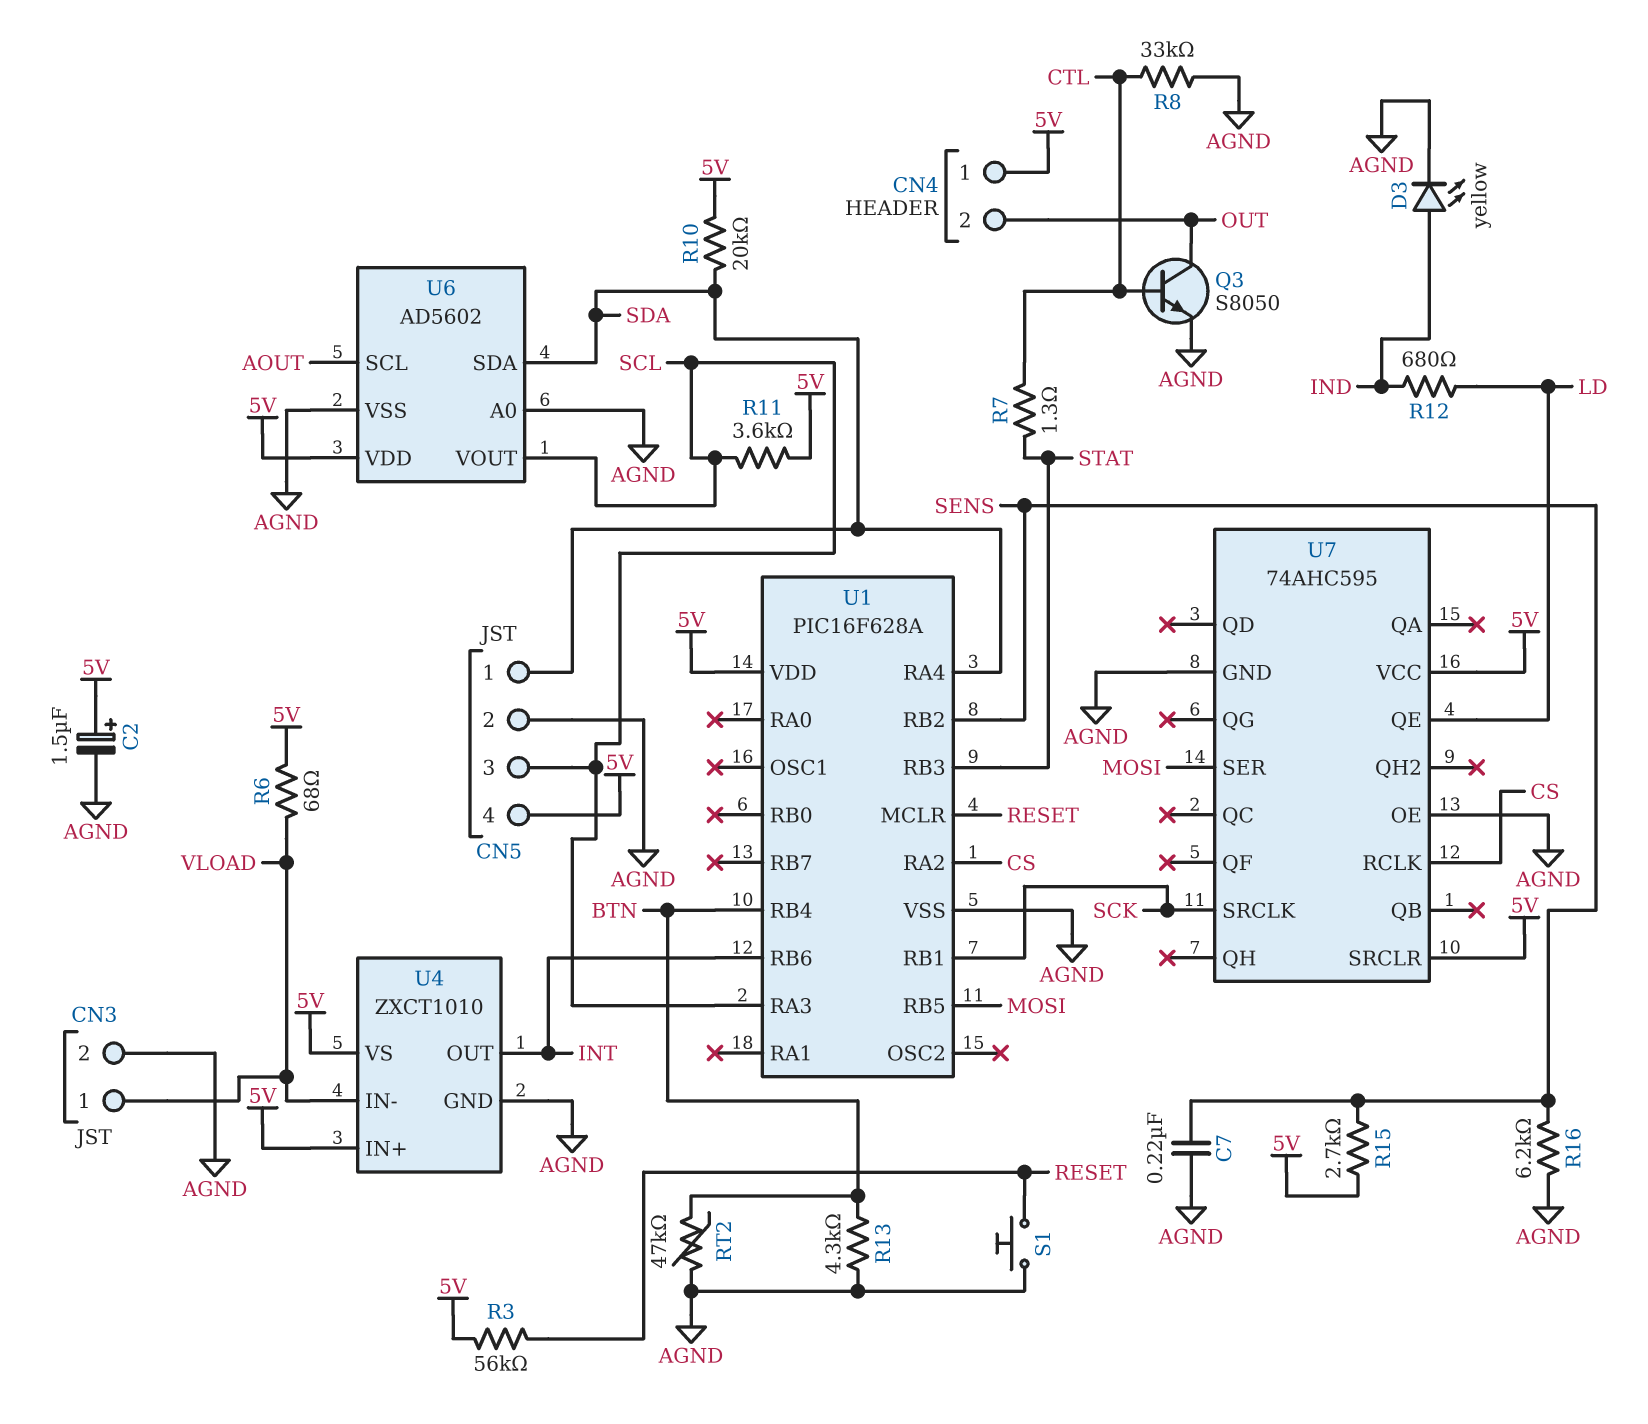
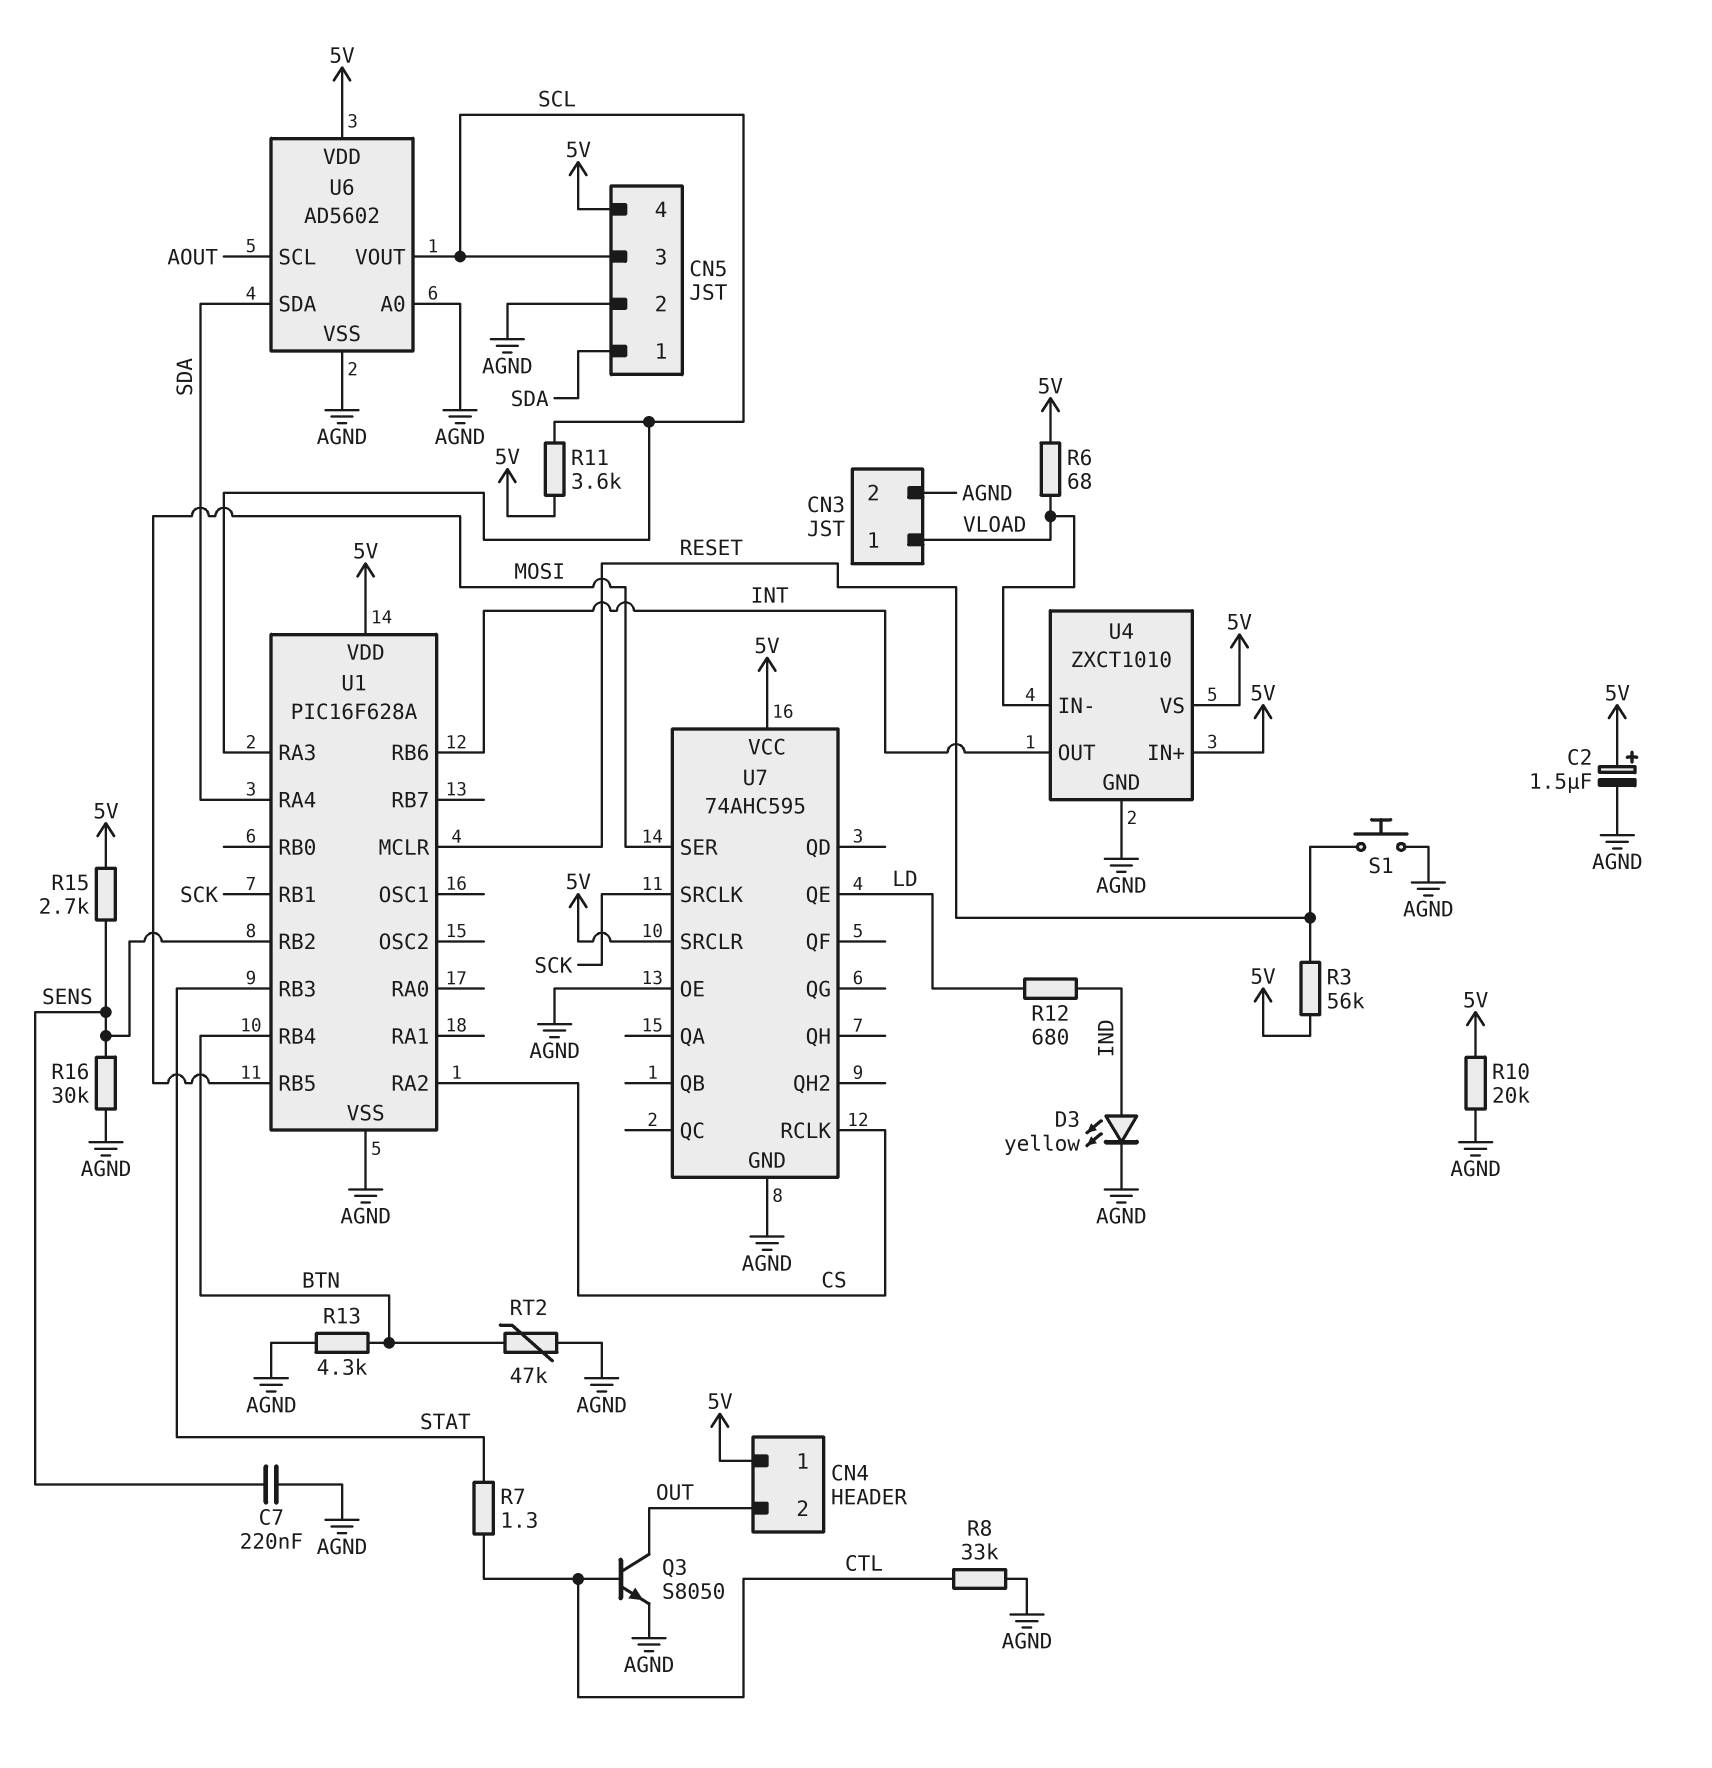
R10: 20k (5V, SDA) -> 20k (5V, AGND)
R16: 6.2k (AGND, SENS) -> 30k (AGND, SENS)

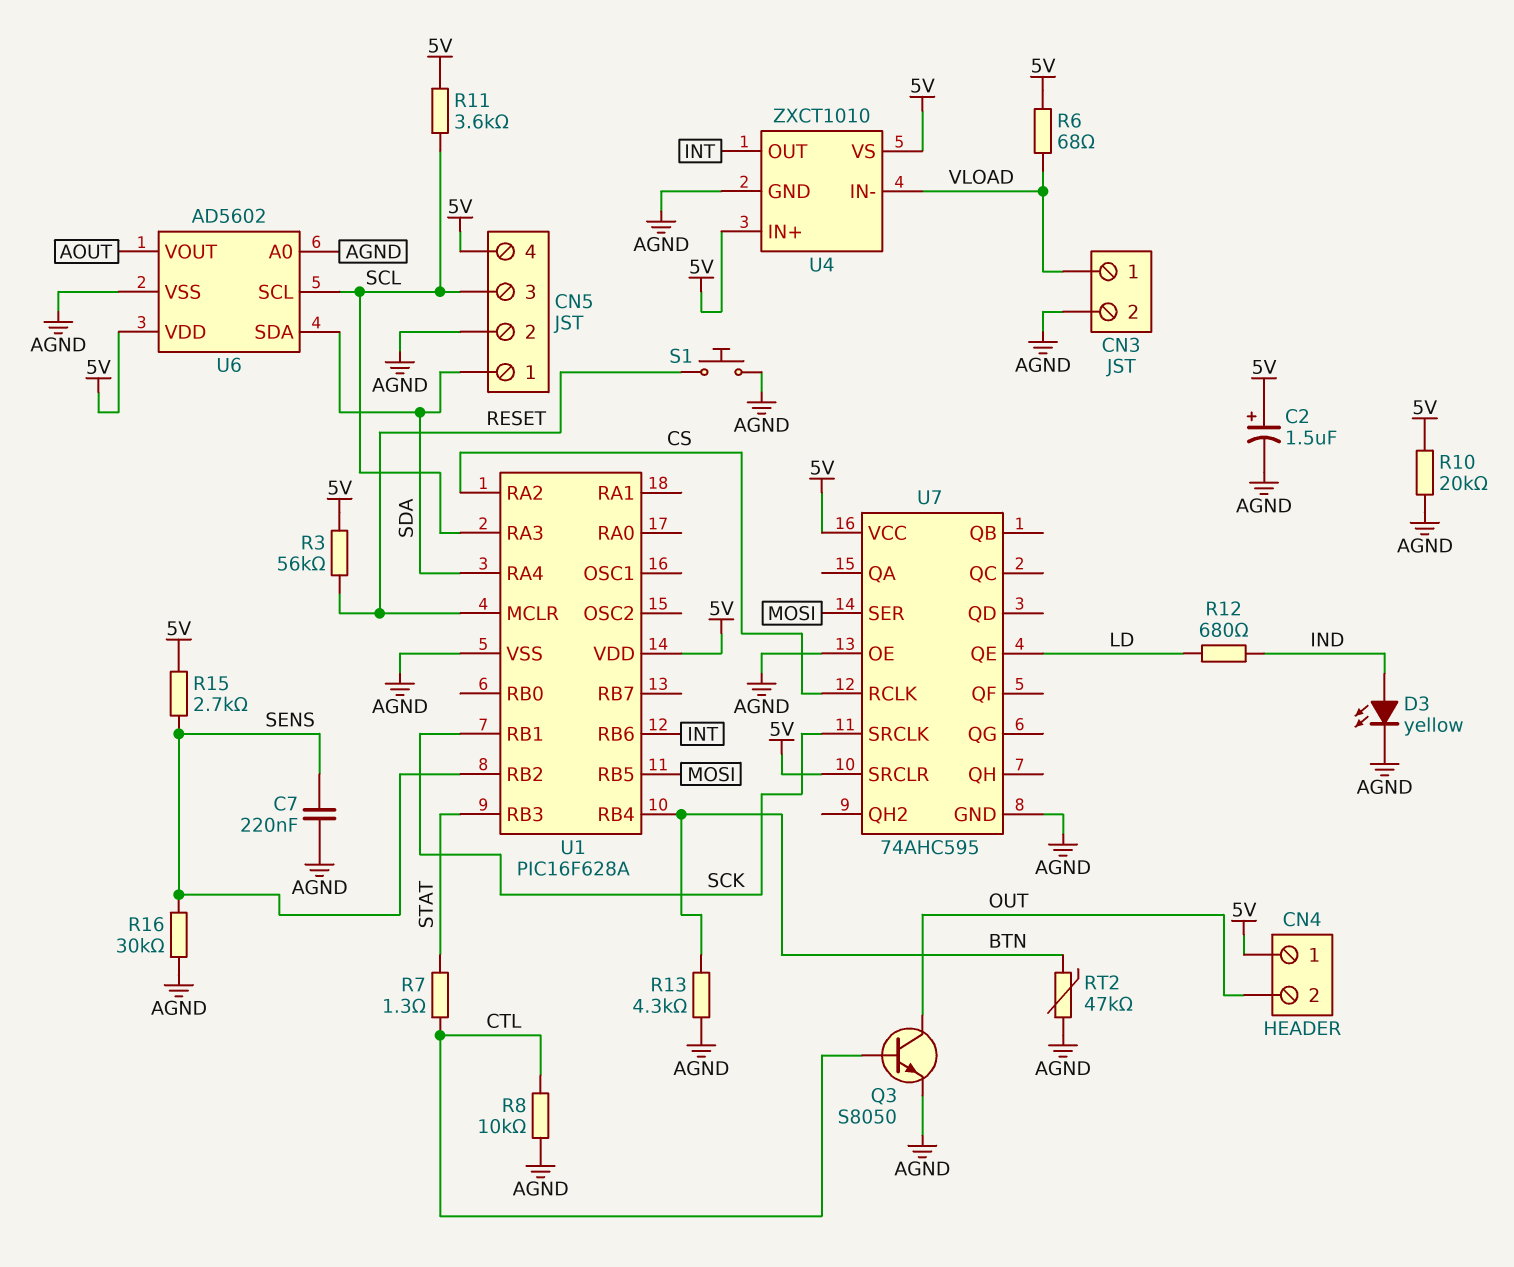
R8: 33k (AGND, CTL) -> 10k (AGND, CTL)
U6 pin SCL: AOUT -> SCL
U6 pin VOUT: SCL -> AOUT

